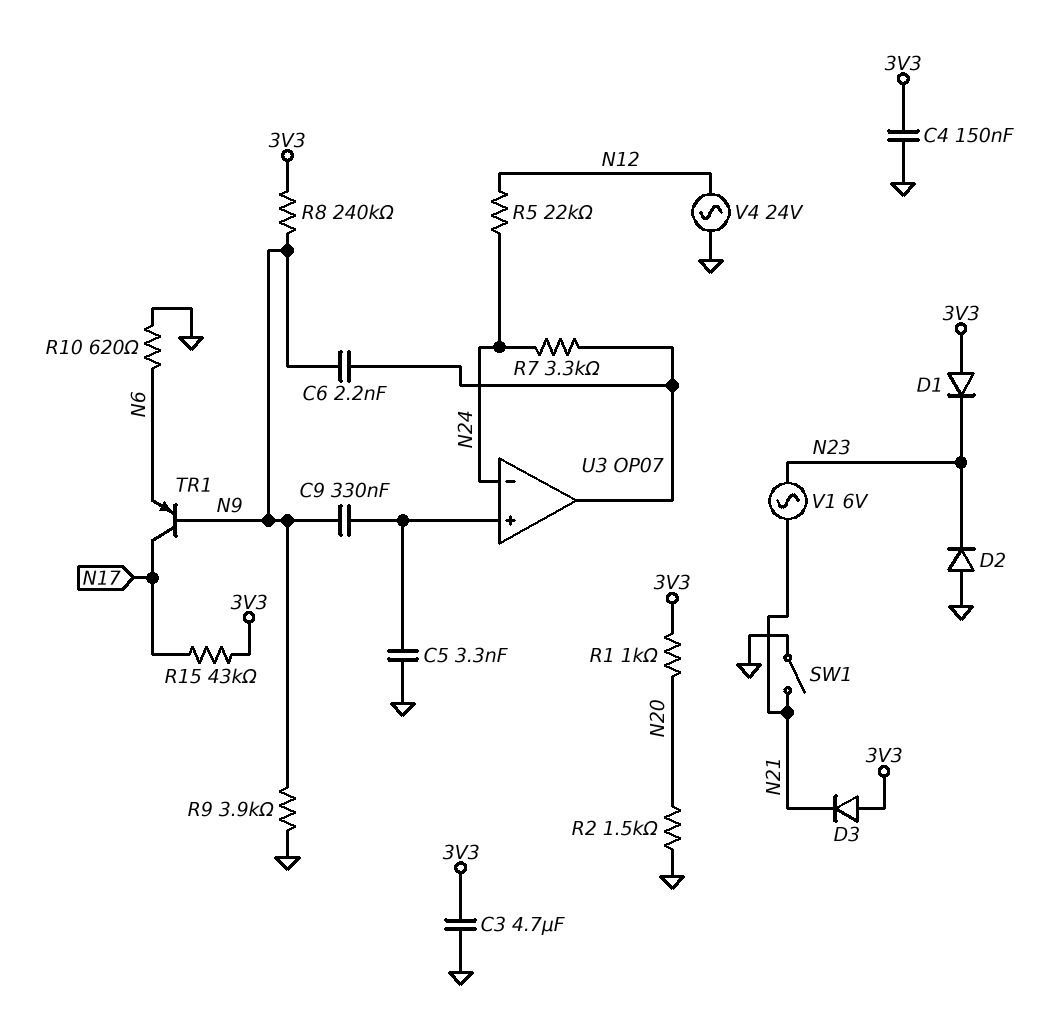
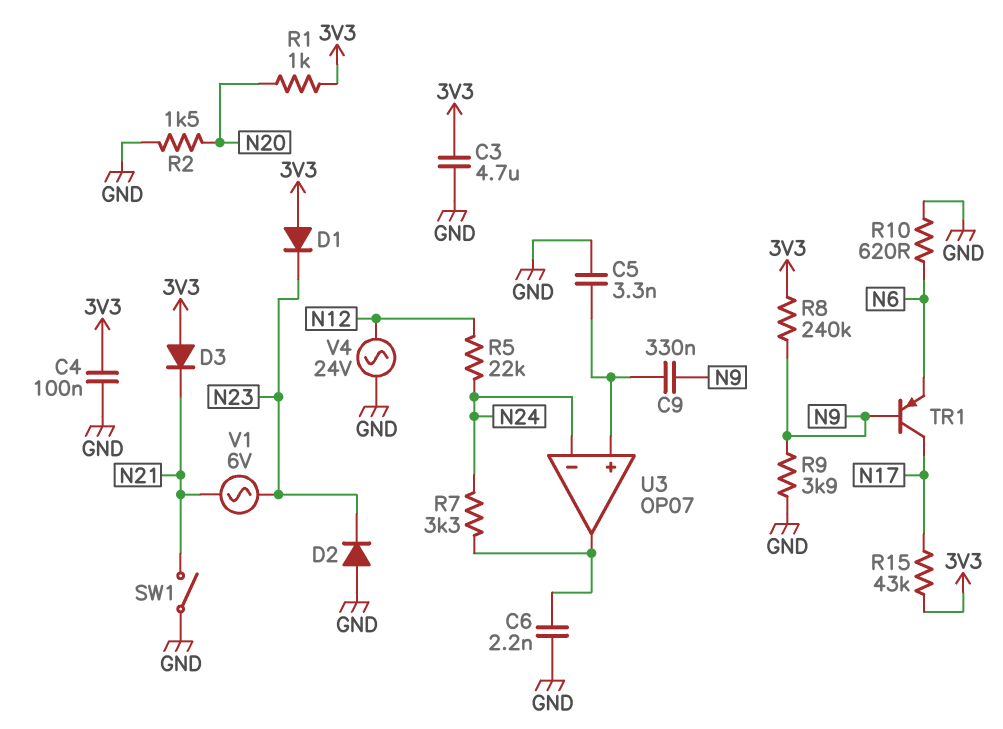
C4: 150nF (3V3, GND) -> 100nF (3V3, GND)
C6: 2.2nF (N9, U3/out) -> 2.2nF (GND, U3/out)

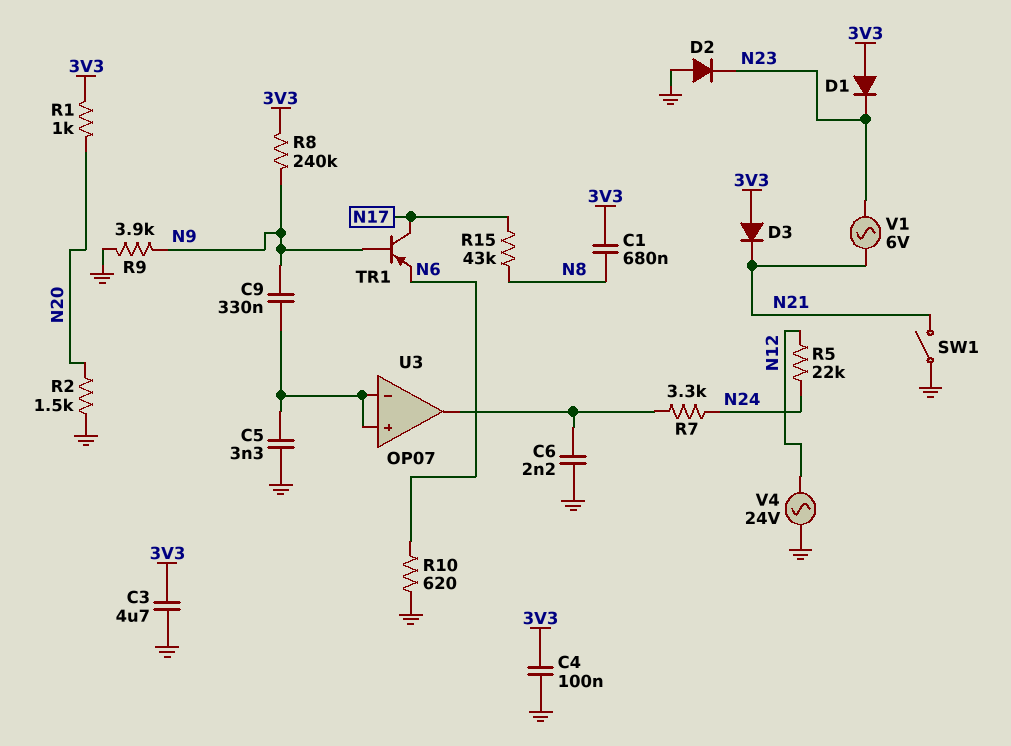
C1: none -> 680nF (3V3, N8)
R15: 43k (3V3, N17) -> 43k (N8, N17)
U3 pin in-: N24 -> U3/in+

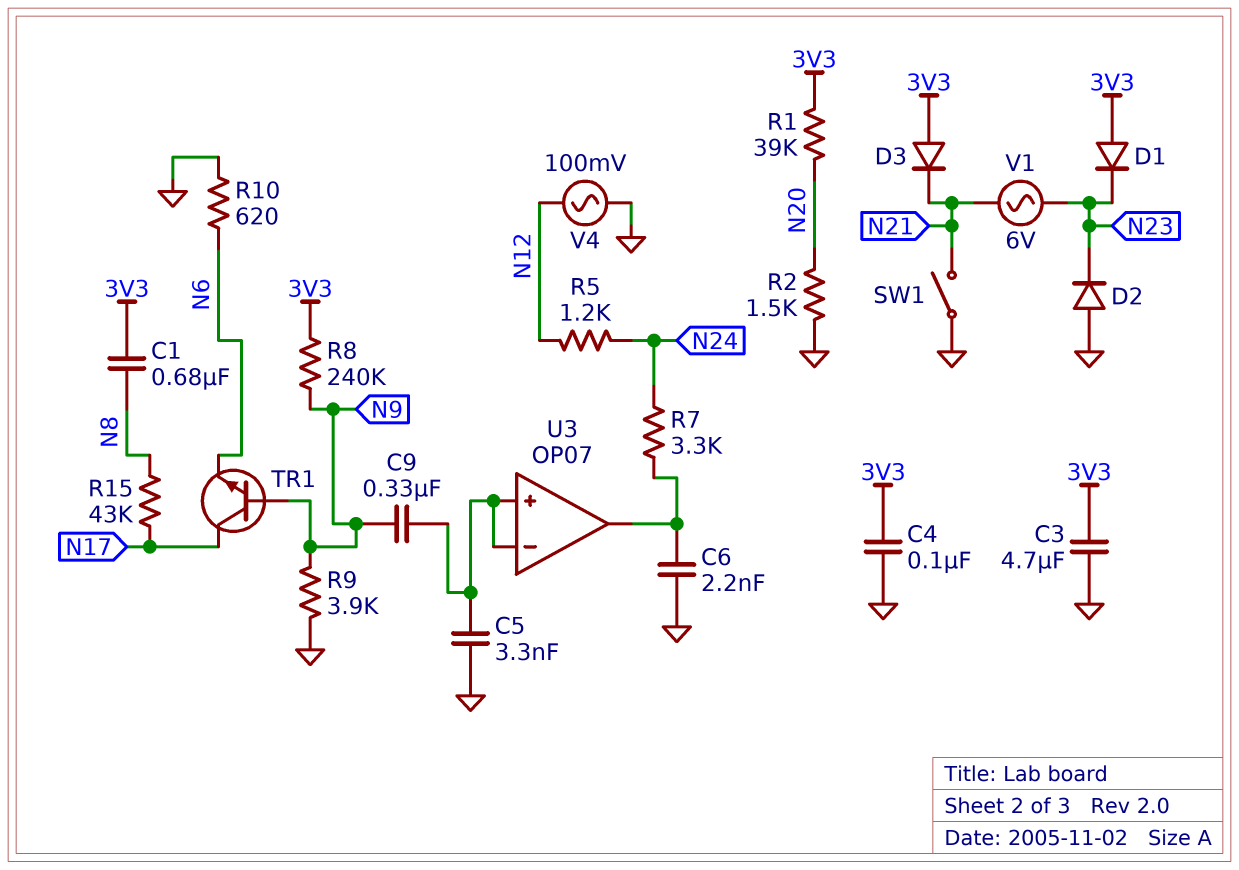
R1: 1k (3V3, N20) -> 39k (3V3, N20)
R5: 22k (N12, N24) -> 1.2k (N12, N24)
TR1: PNP (B N9, C N17, E N6) -> NPN (B N9, C N17, E N6)
V4: AC 24V (GND, N12) -> AC 100mV (GND, N12)

